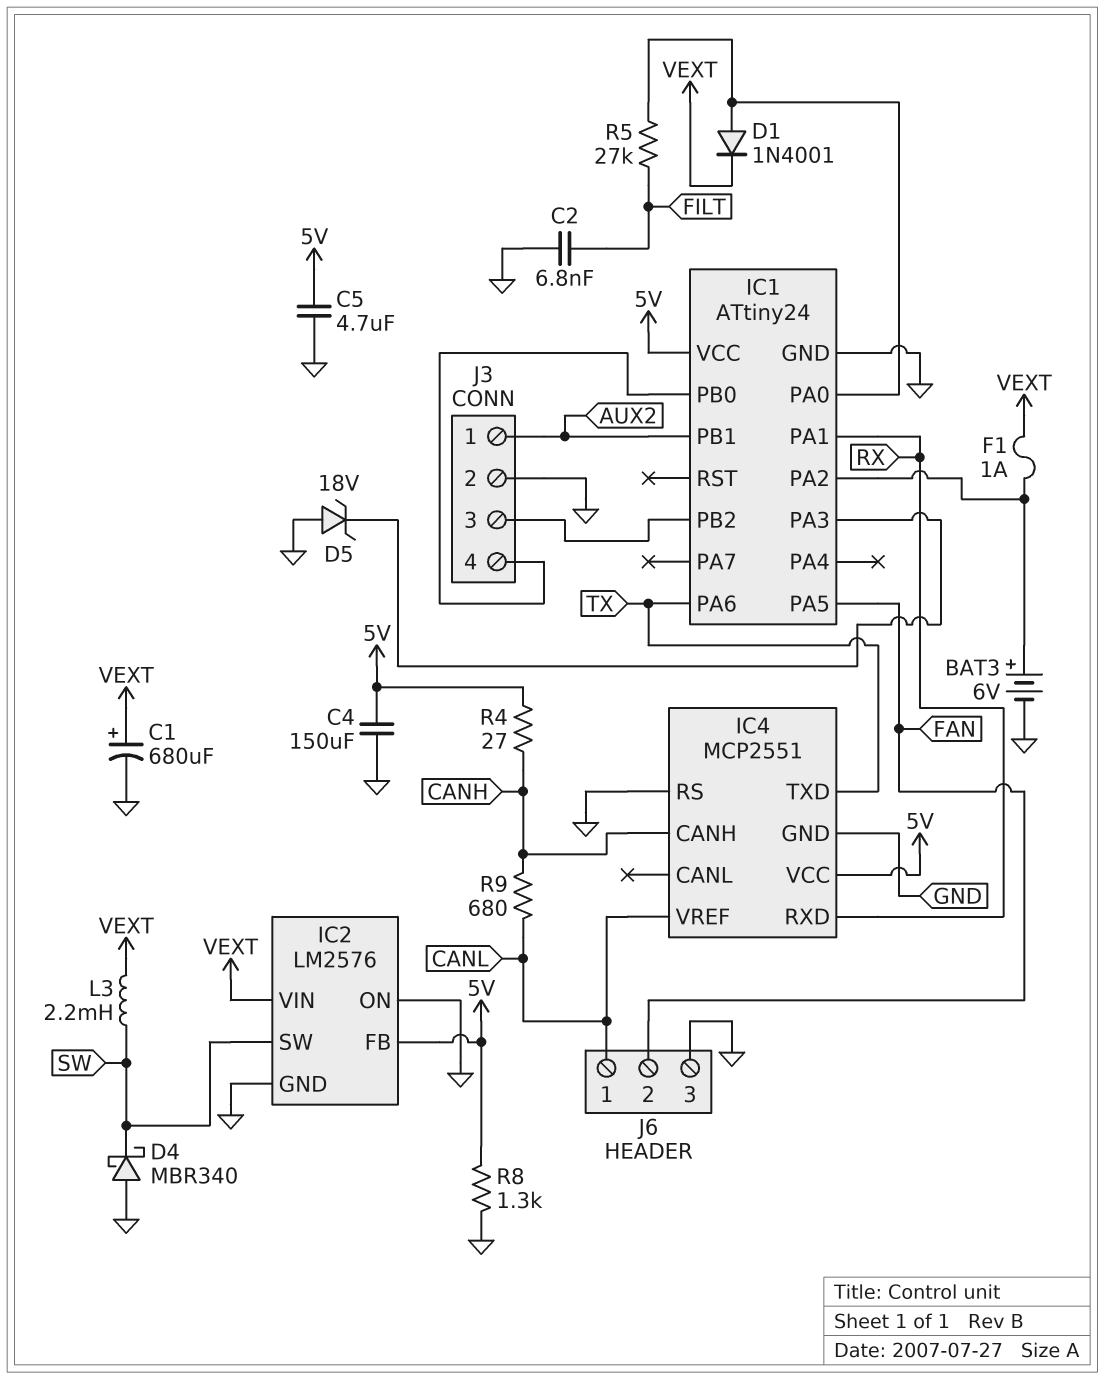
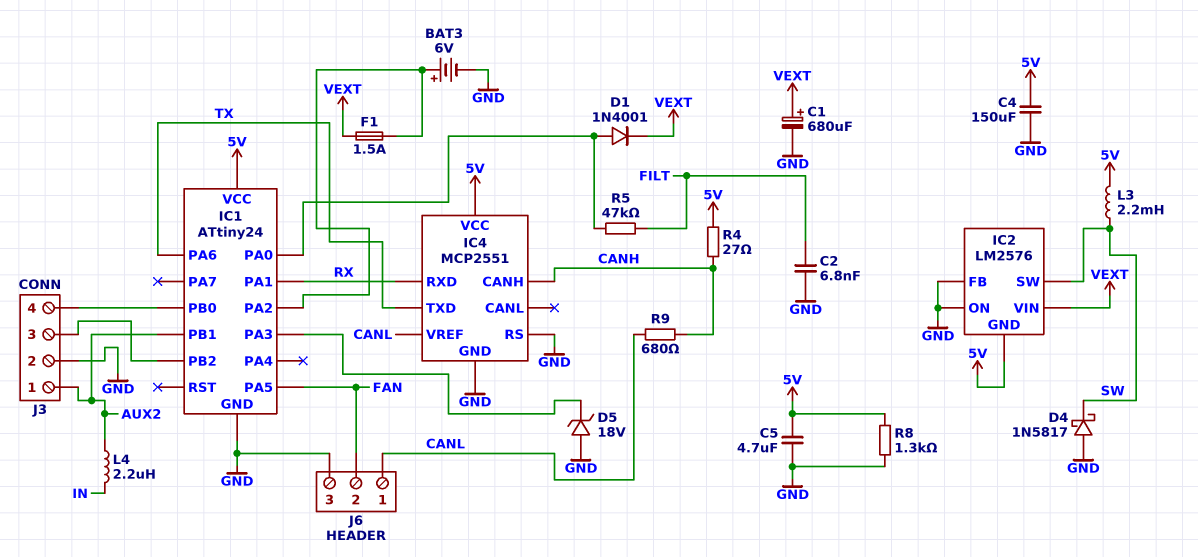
D4: schottky MBR340 (A GND, K SW) -> schottky 1N5817 (A GND, K SW)
F1: 1A (IC1/PA2, VEXT) -> 1.5A (IC1/PA2, VEXT)
IC2 pin FB: 5V -> GND
IC2 pin GND: GND -> 5V
L3: 2.2mH (SW, VEXT) -> 2.2mH (5V, SW)
L4: none -> 2.2uH (AUX2, IN)
R5: 27k (FILT, IC1/PA0) -> 47k (FILT, IC1/PA0)

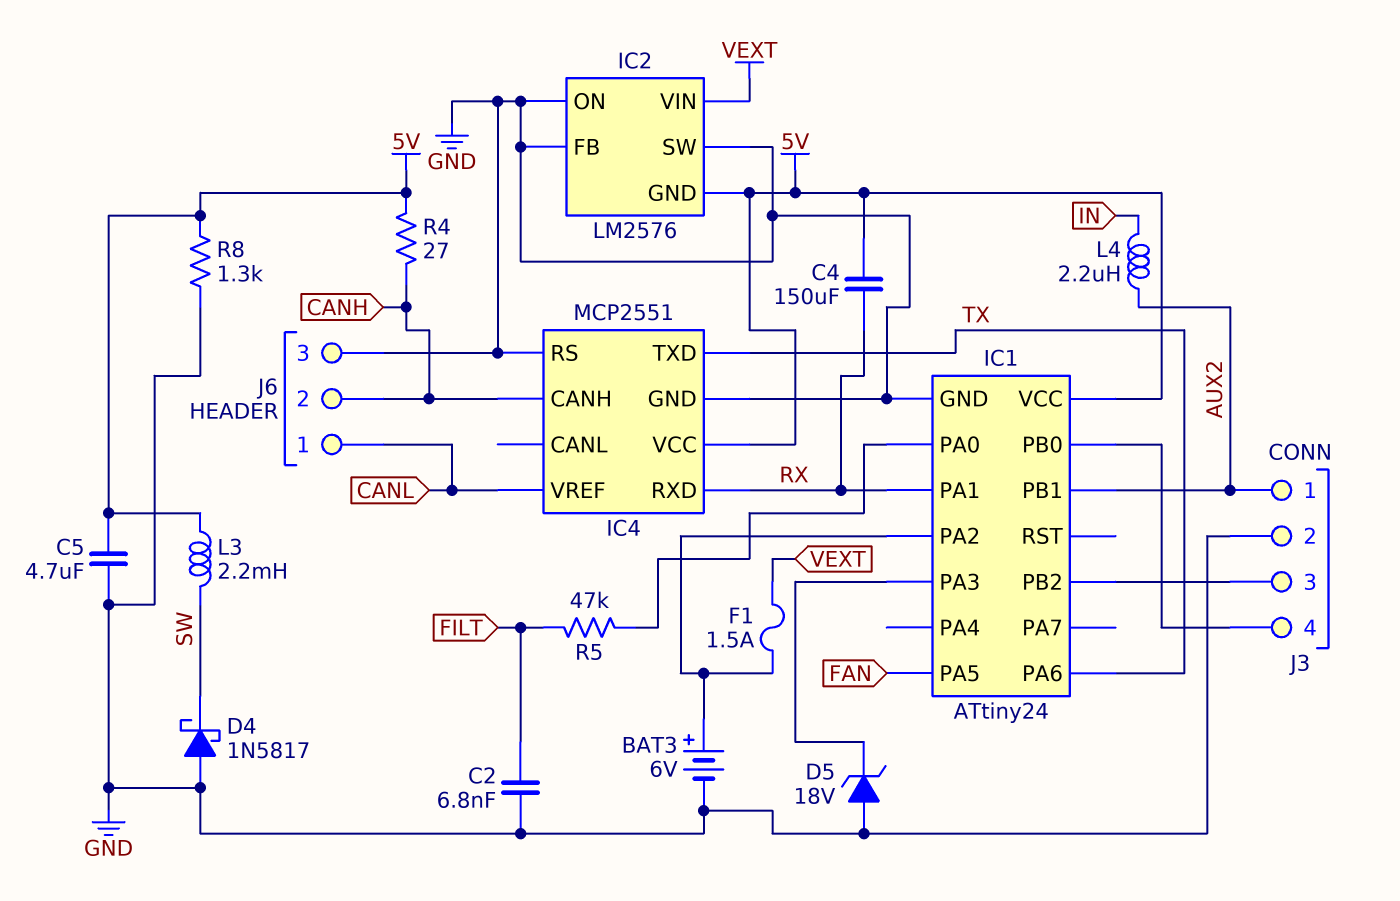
C1: 680uF (plus VEXT, minus GND) -> none
C4: 150uF (5V, GND) -> 150uF (5V, RX)
D1: diode 1N4001 (A IC1/PA0, K VEXT) -> none
IC2 pin SW: SW -> GND
J6 pin 2: FAN -> CANH
R9: 680 (CANH, CANL) -> none

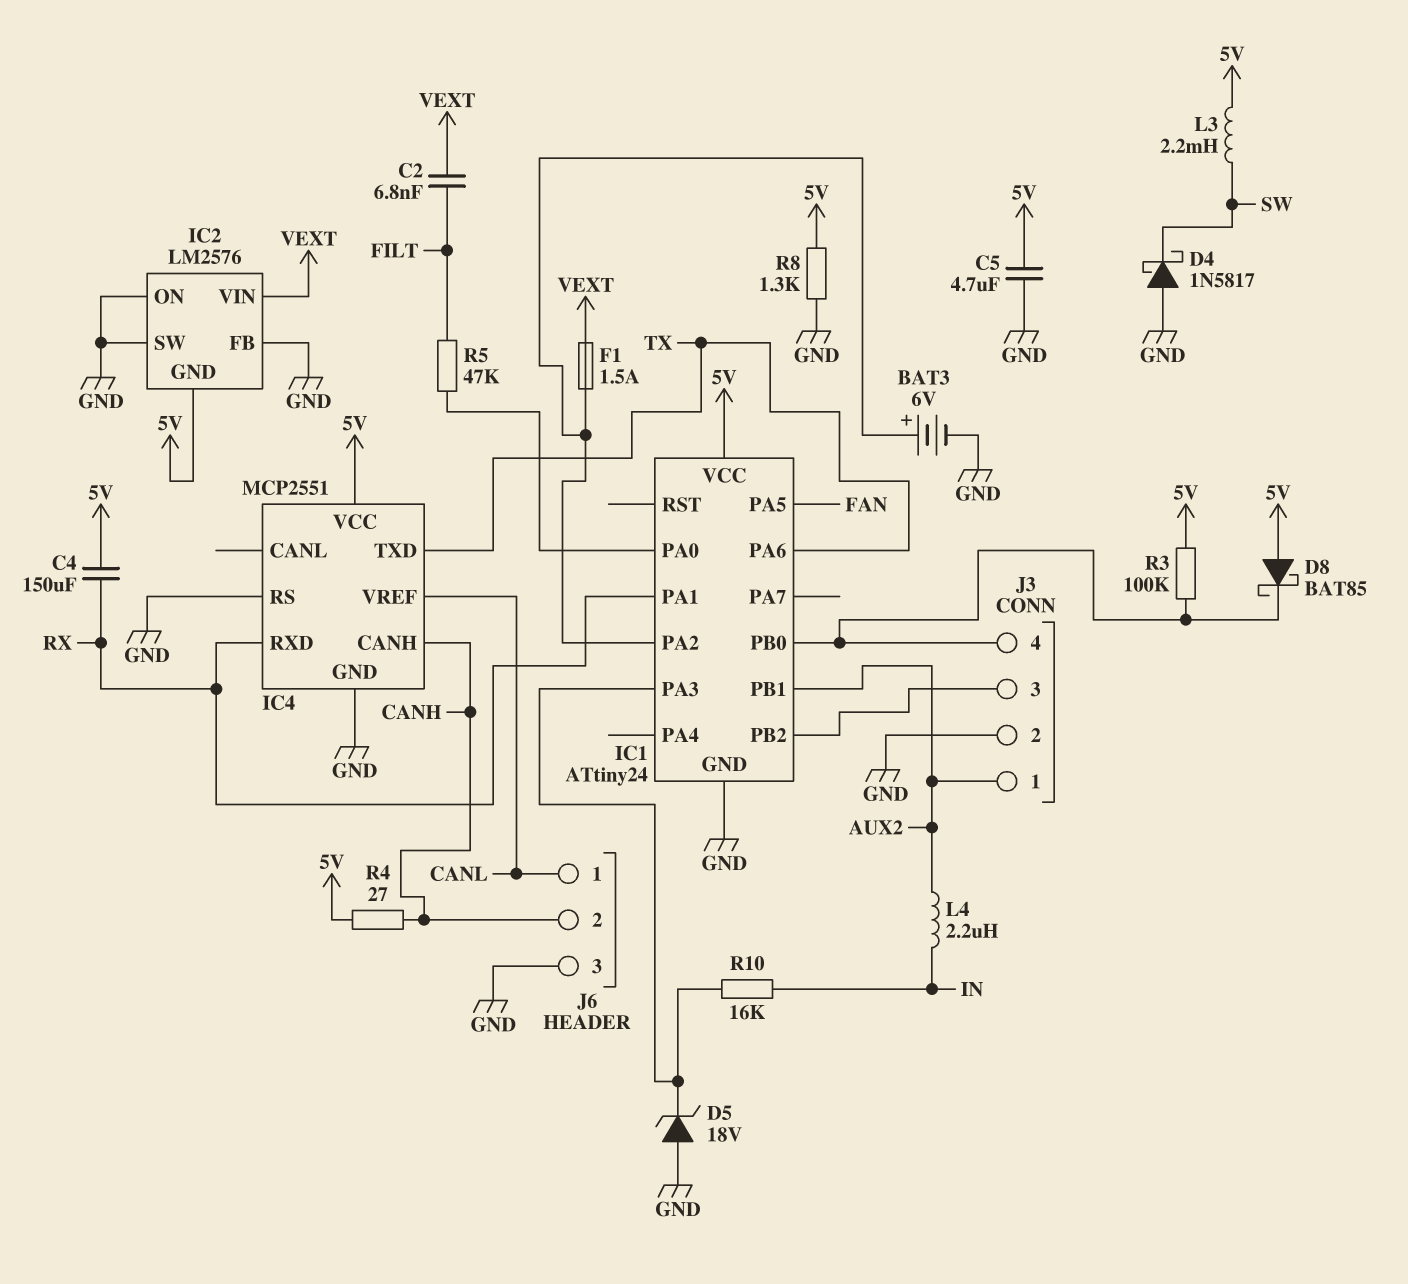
C2: 6.8nF (FILT, GND) -> 6.8nF (FILT, VEXT)
D8: none -> schottky BAT85 (A 5V, K IC1/PB0)
R3: none -> 100k (5V, IC1/PB0)
R10: none -> 16k (IC1/PA3, IN)

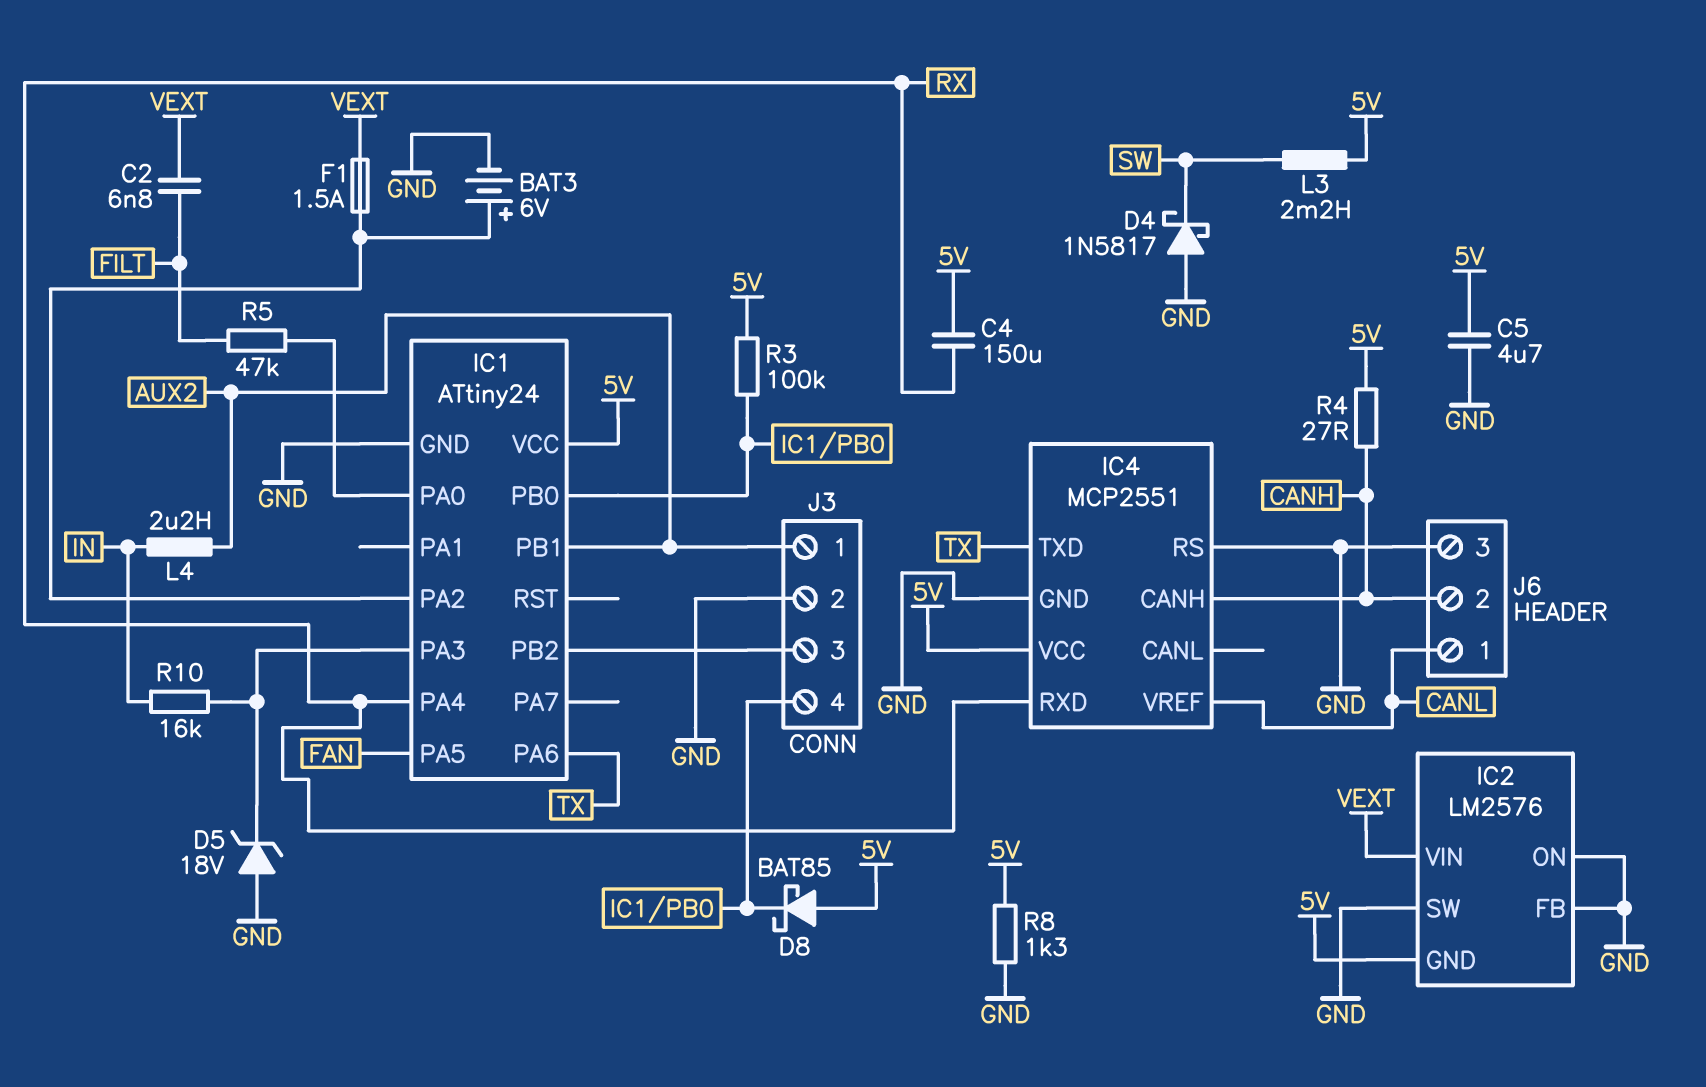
IC1 pin PA1: RX -> none
IC1 pin PA4: none -> RX

